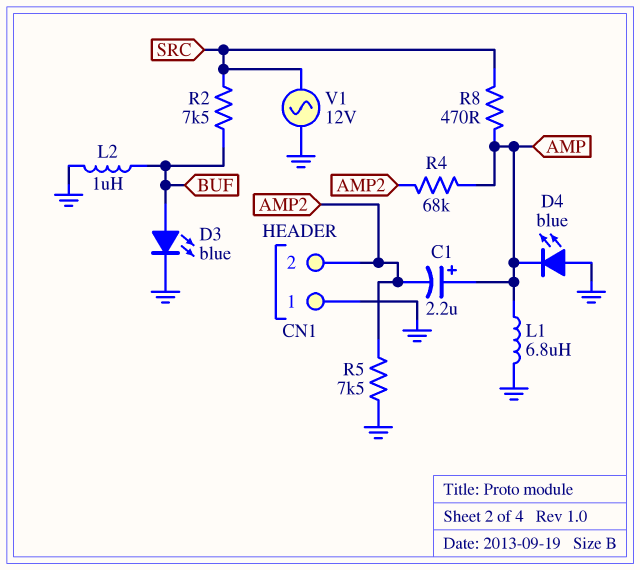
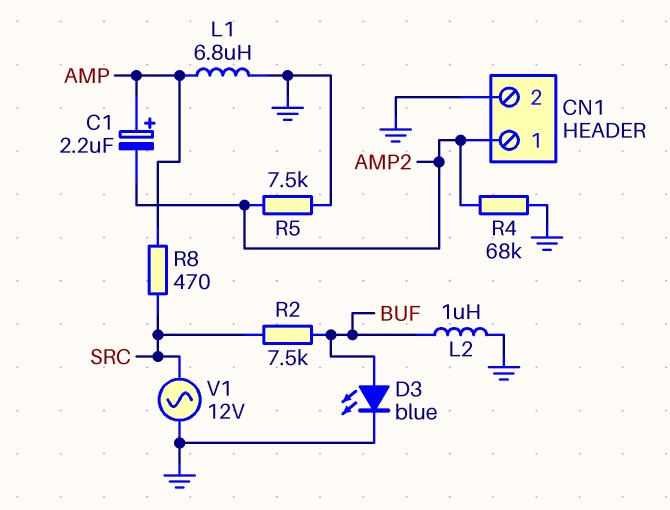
CN1 pin 1: GND -> AMP2
CN1 pin 2: AMP2 -> GND
D4: LED blue (A GND, K AMP) -> none
R4: 68k (AMP, AMP2) -> 68k (AMP2, GND)

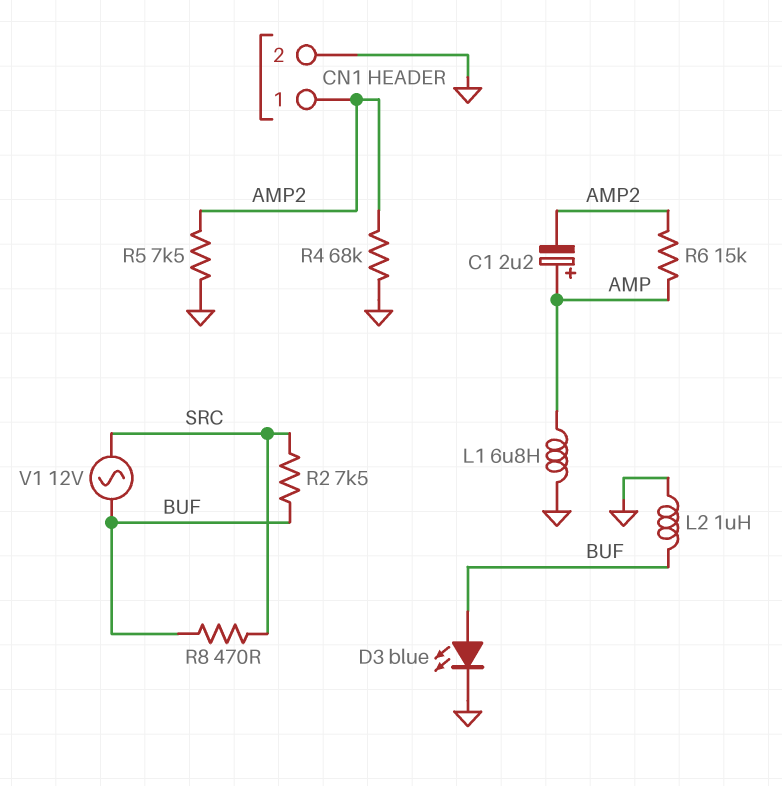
R6: none -> 15k (AMP, AMP2)
R8: 470 (AMP, SRC) -> 470 (BUF, SRC)
V1: AC 12V (GND, SRC) -> AC 12V (BUF, SRC)

